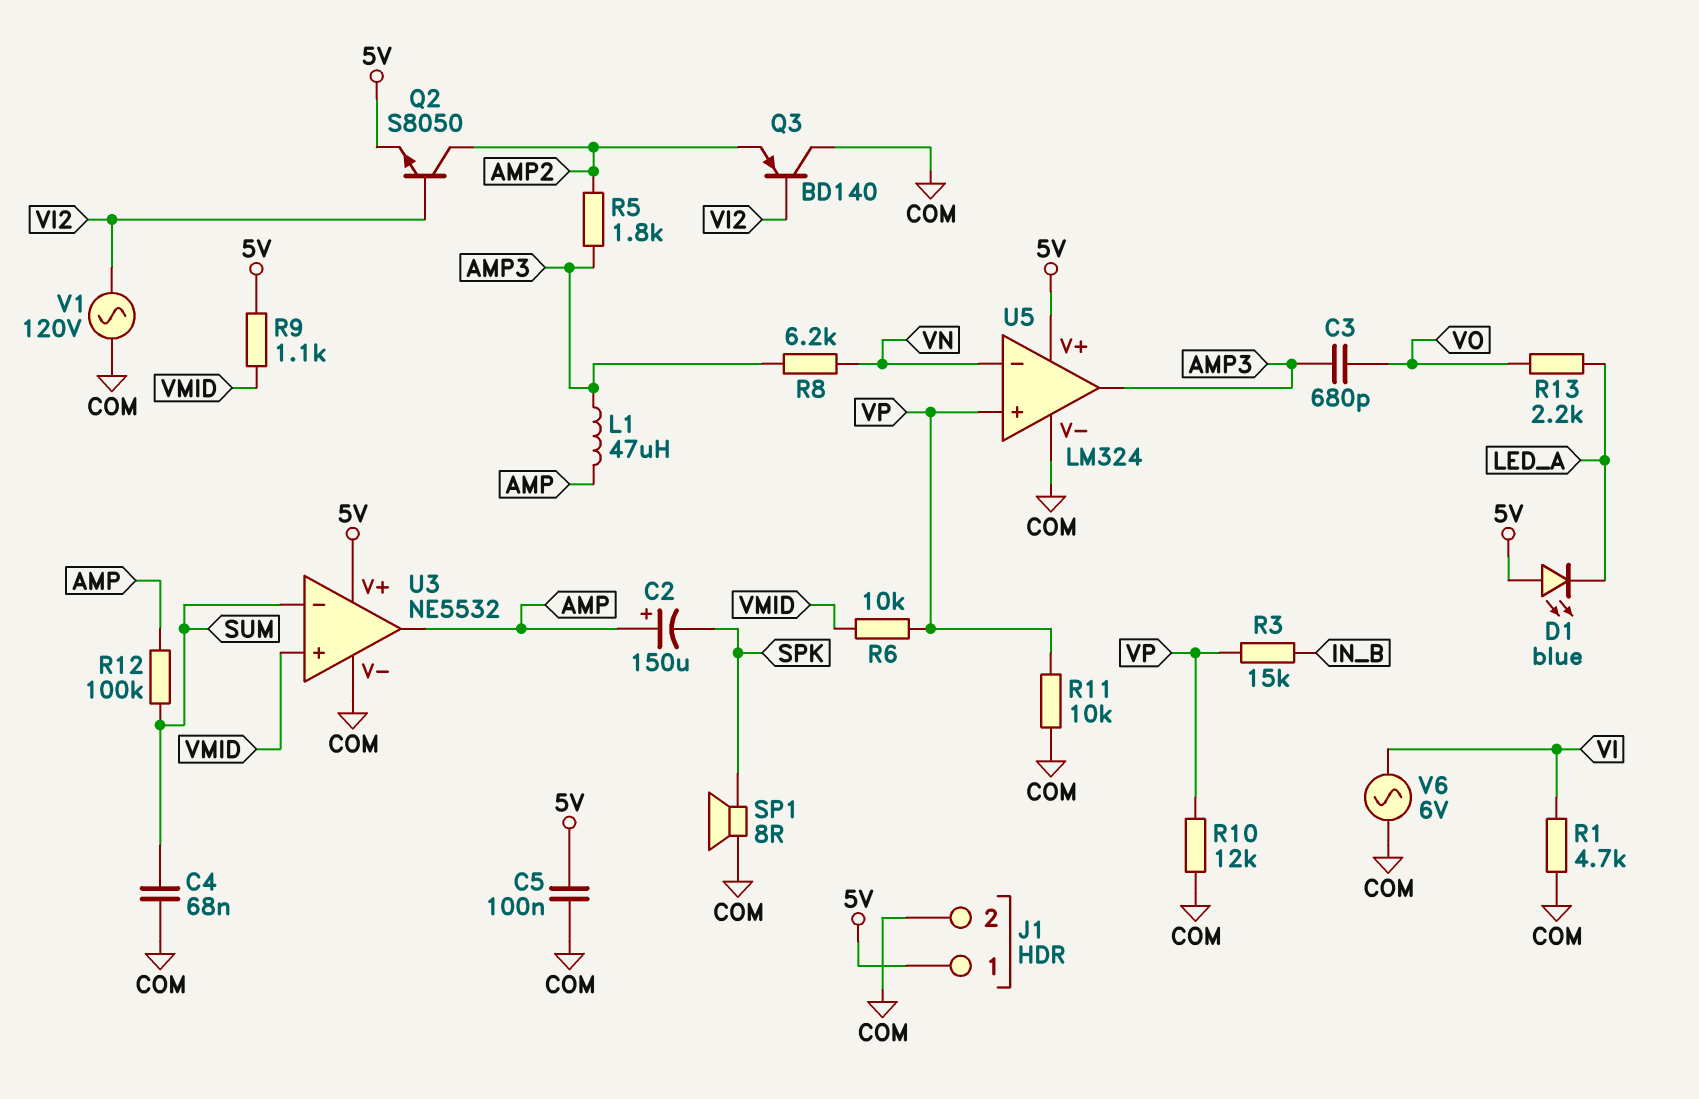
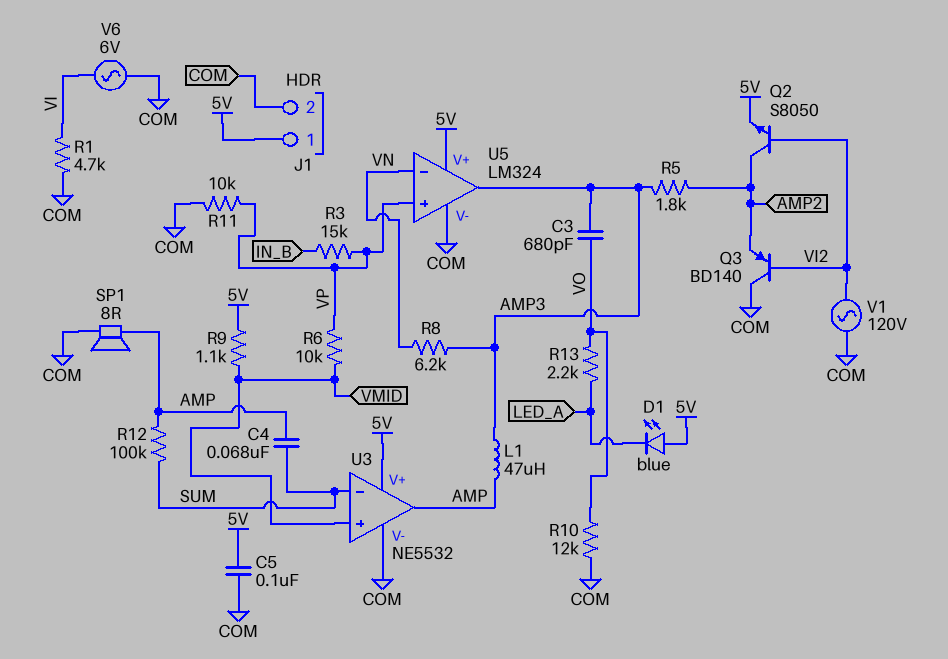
C2: 150uF (plus AMP, minus SPK) -> none
C4: 68nF (COM, SUM) -> 68nF (AMP, SUM)
R10: 12k (COM, VP) -> 12k (COM, VO)
SP1: speaker 8R (COM, SPK) -> speaker 8R (AMP, COM)

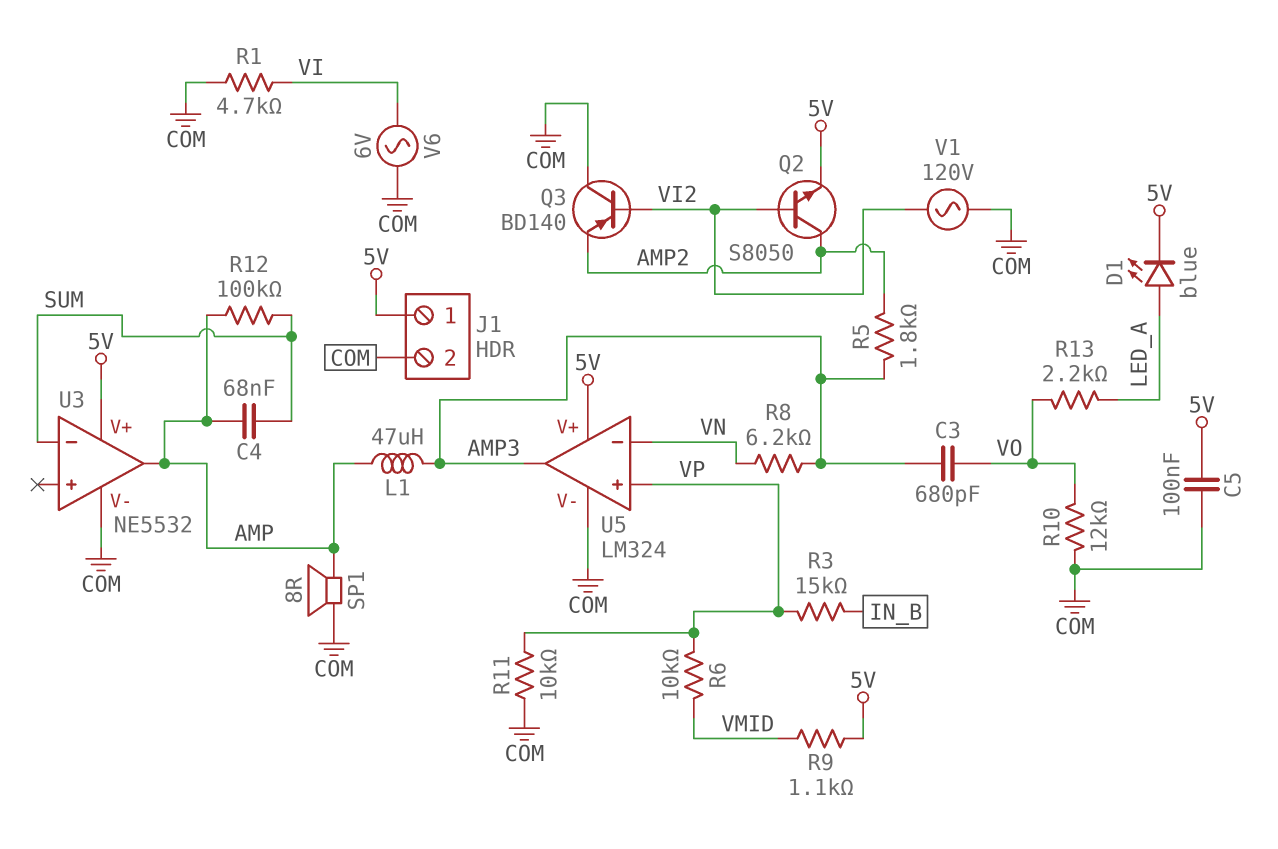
D1: LED blue (A 5V, K LED_A) -> LED blue (A LED_A, K 5V)
U3 pin in+: VMID -> none

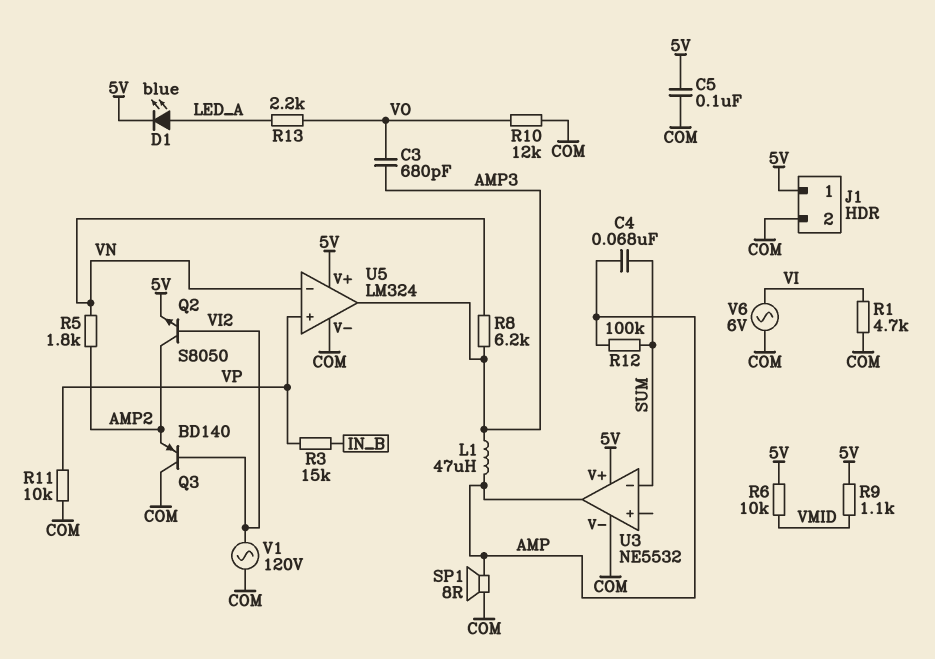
R5: 1.8k (AMP2, AMP3) -> 1.8k (AMP2, VN)
R6: 10k (VMID, VP) -> 10k (5V, VMID)

